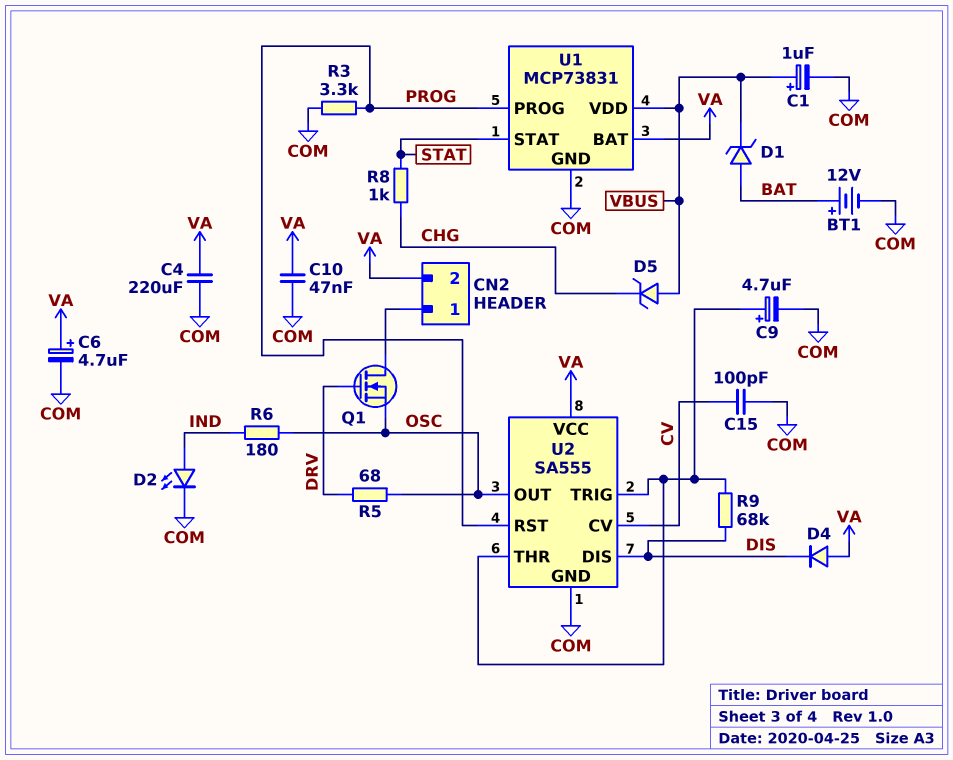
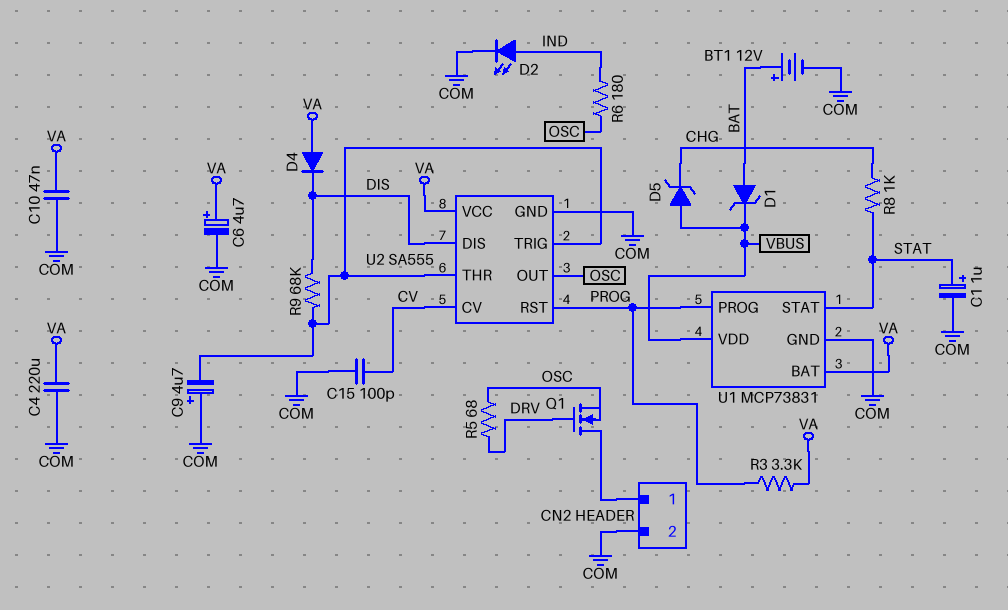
C1: 1uF (plus VBUS, minus COM) -> 1uF (plus STAT, minus COM)
C9: 4.7uF (plus U2/THR, minus COM) -> 4.7uF (plus COM, minus U2/THR)
CN2 pin 2: VA -> COM
R3: 3.3k (COM, PROG) -> 3.3k (PROG, VA)

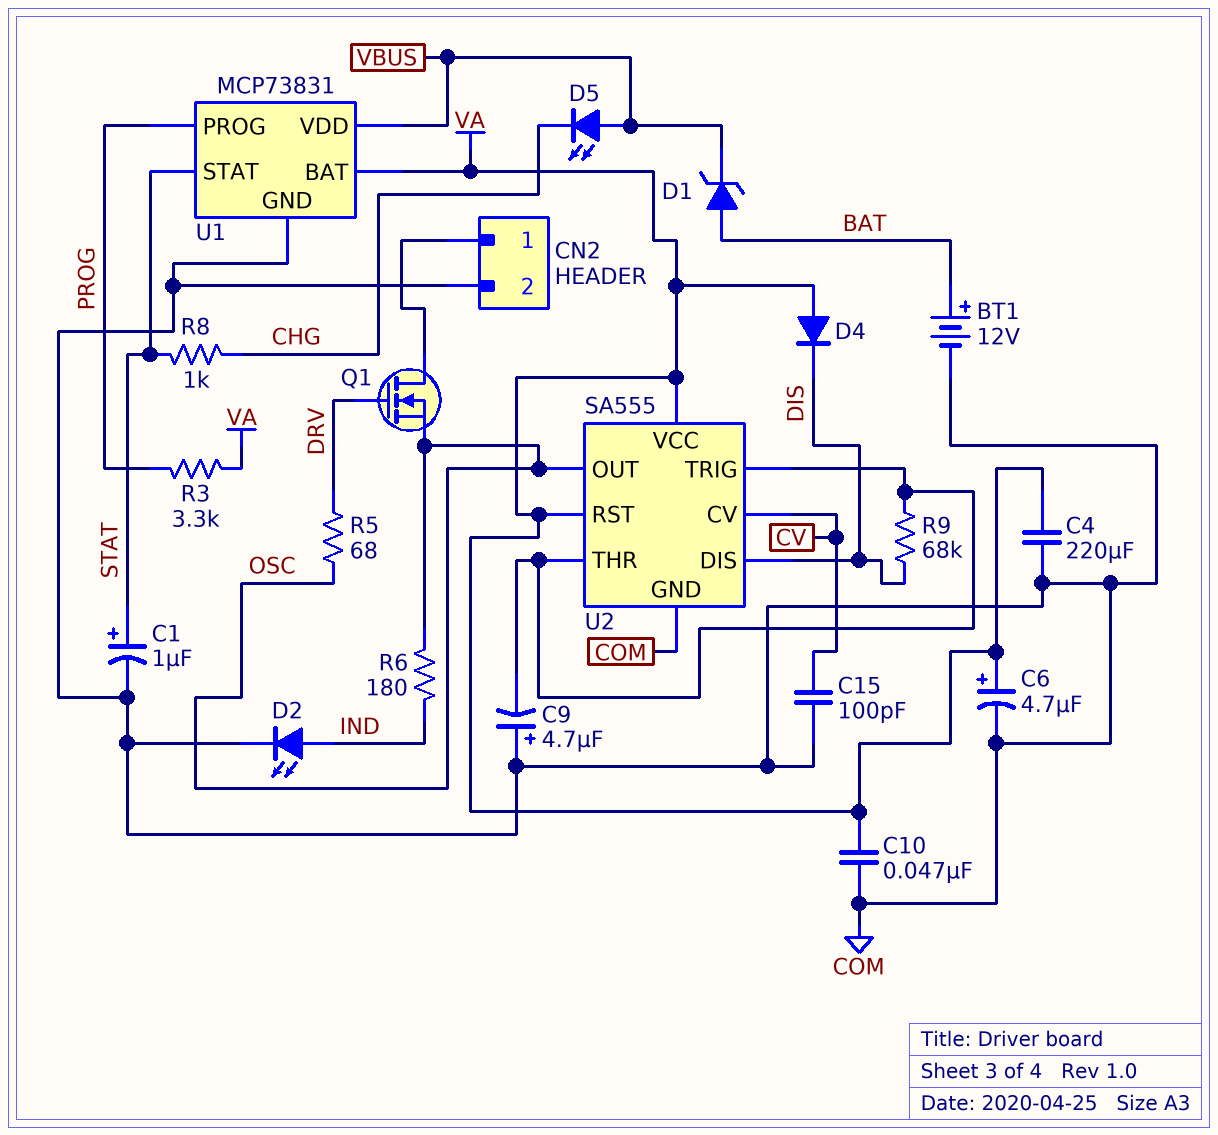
D5: zener (A VBUS, K CHG) -> LED (A VBUS, K CHG)
U2 pin RST: PROG -> VA

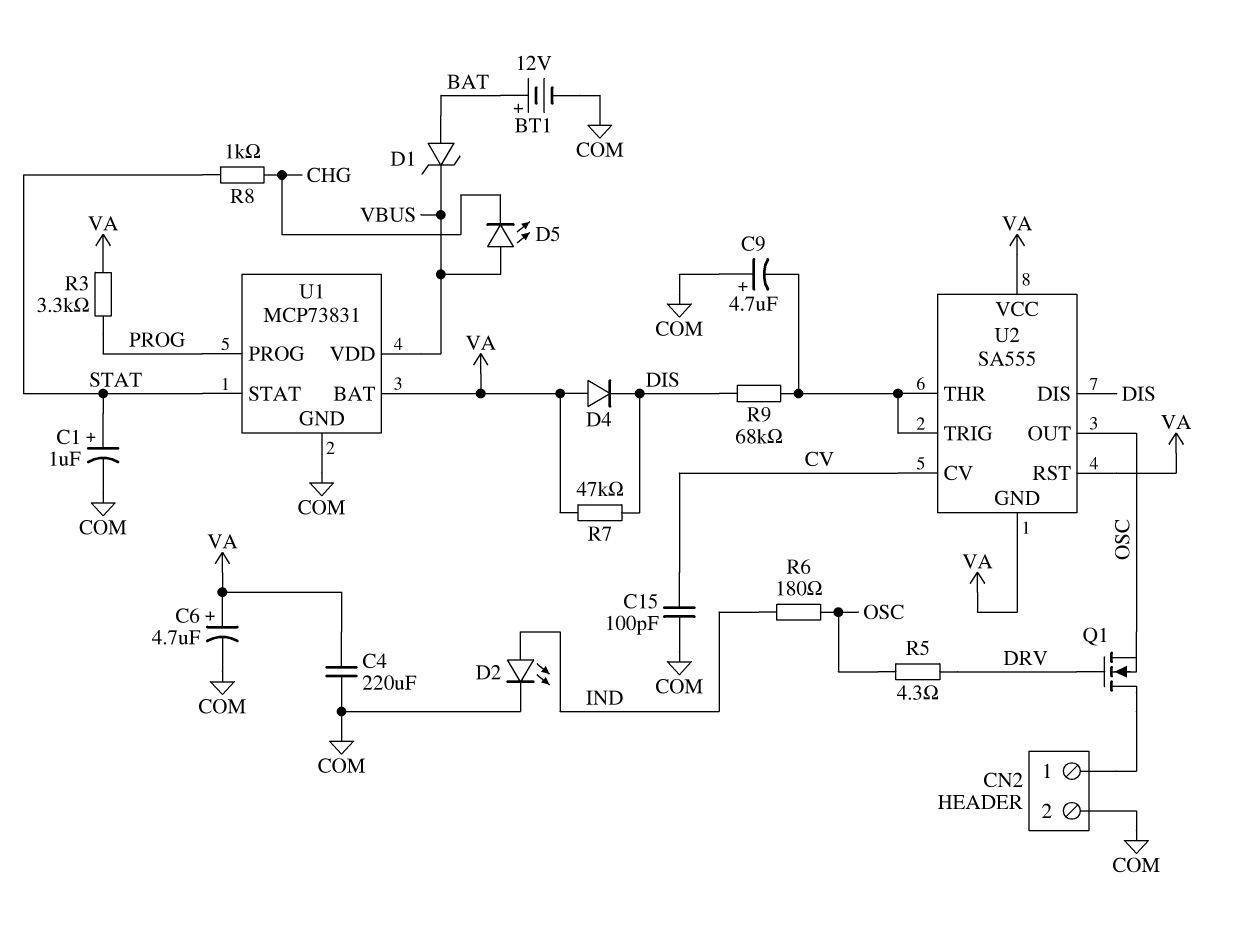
C10: 47nF (COM, VA) -> none
R5: 68 (DRV, OSC) -> 4.3 (DRV, OSC)
R7: none -> 47k (DIS, VA)
U2 pin GND: COM -> VA

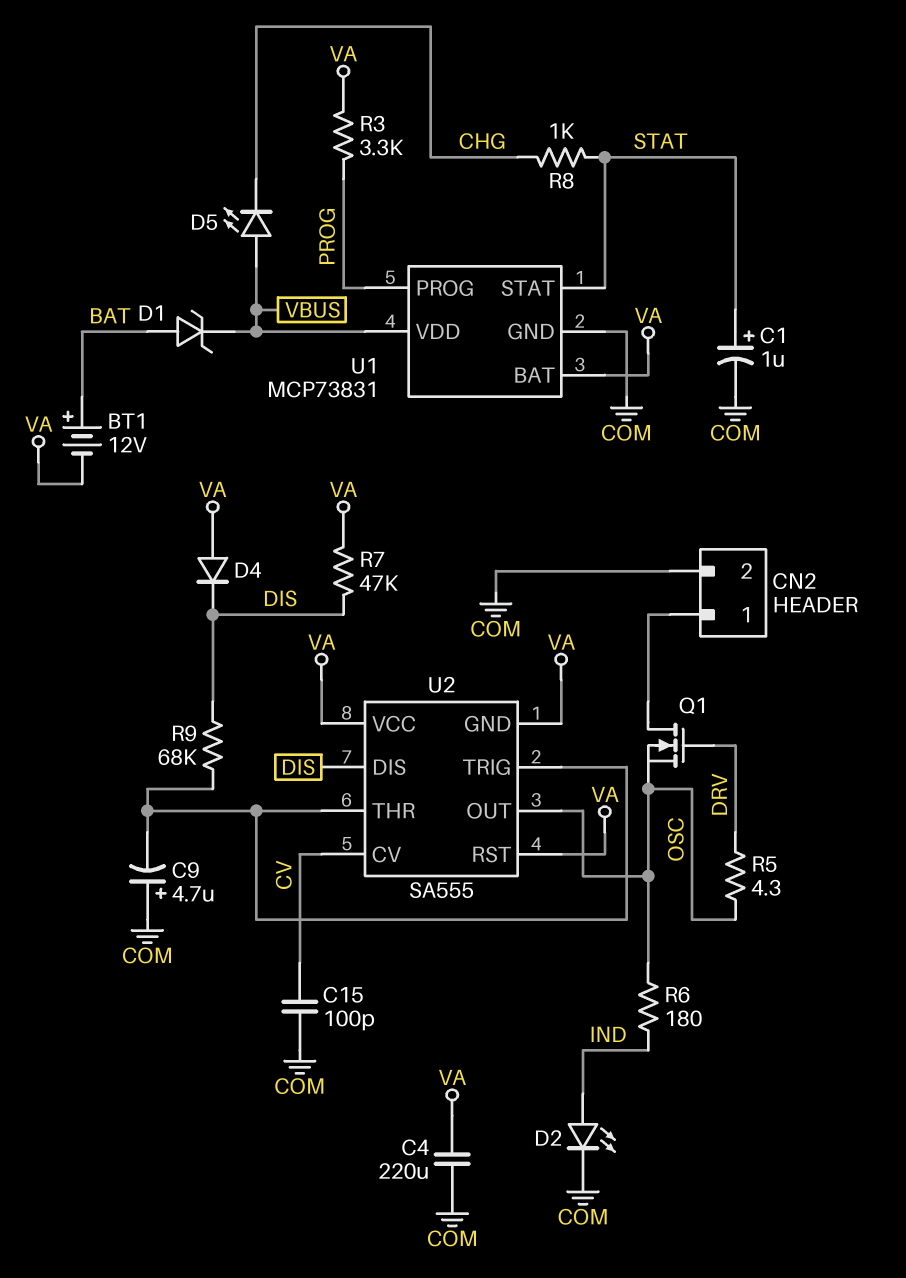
BT1: 12V (plus BAT, minus COM) -> 12V (plus BAT, minus VA)
C6: 4.7uF (plus VA, minus COM) -> none

